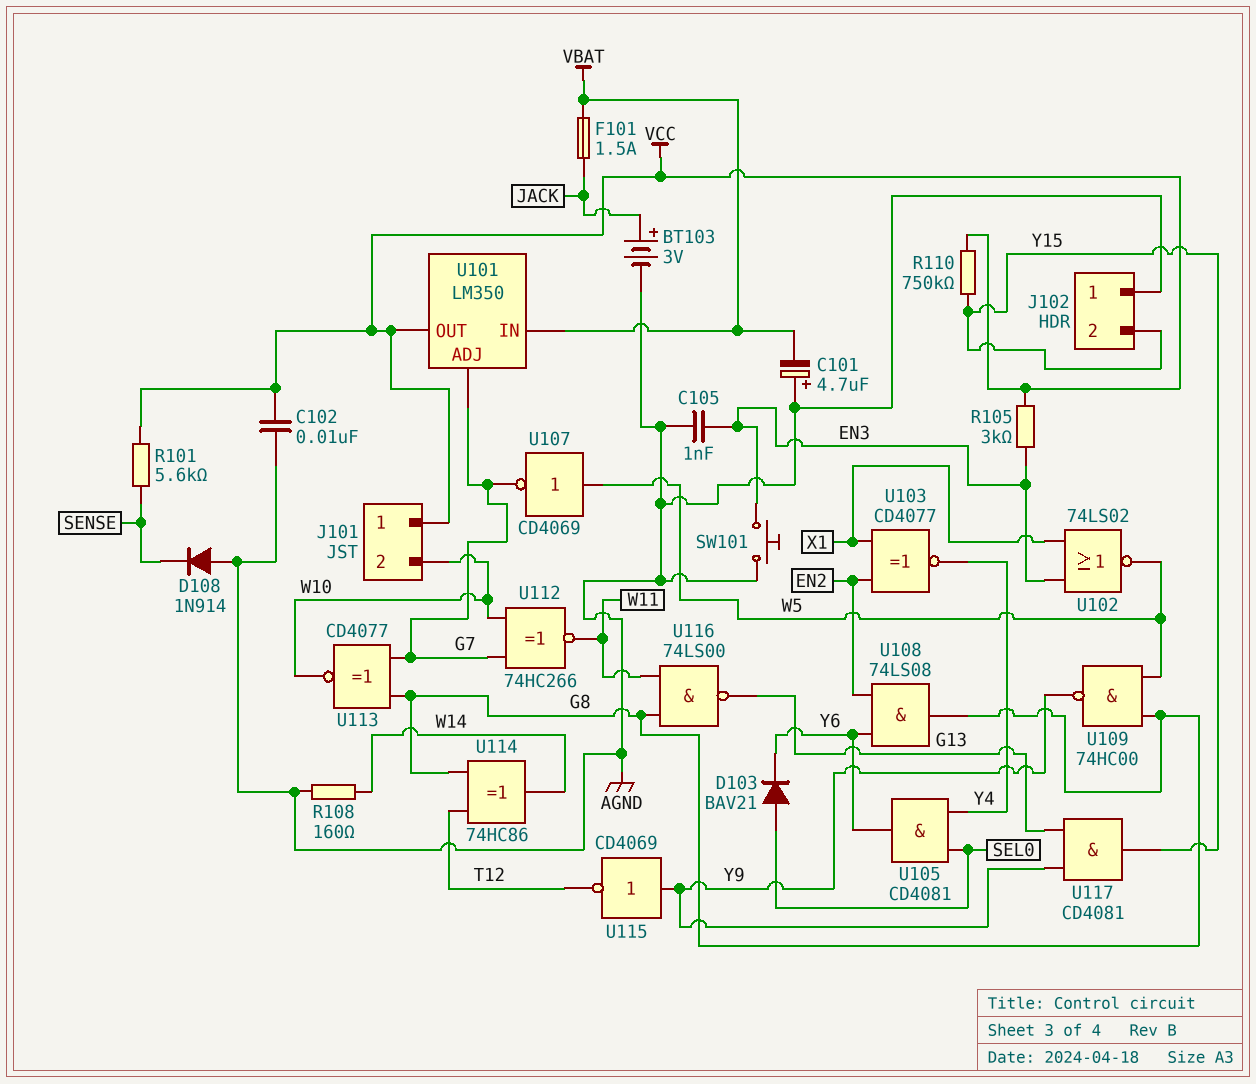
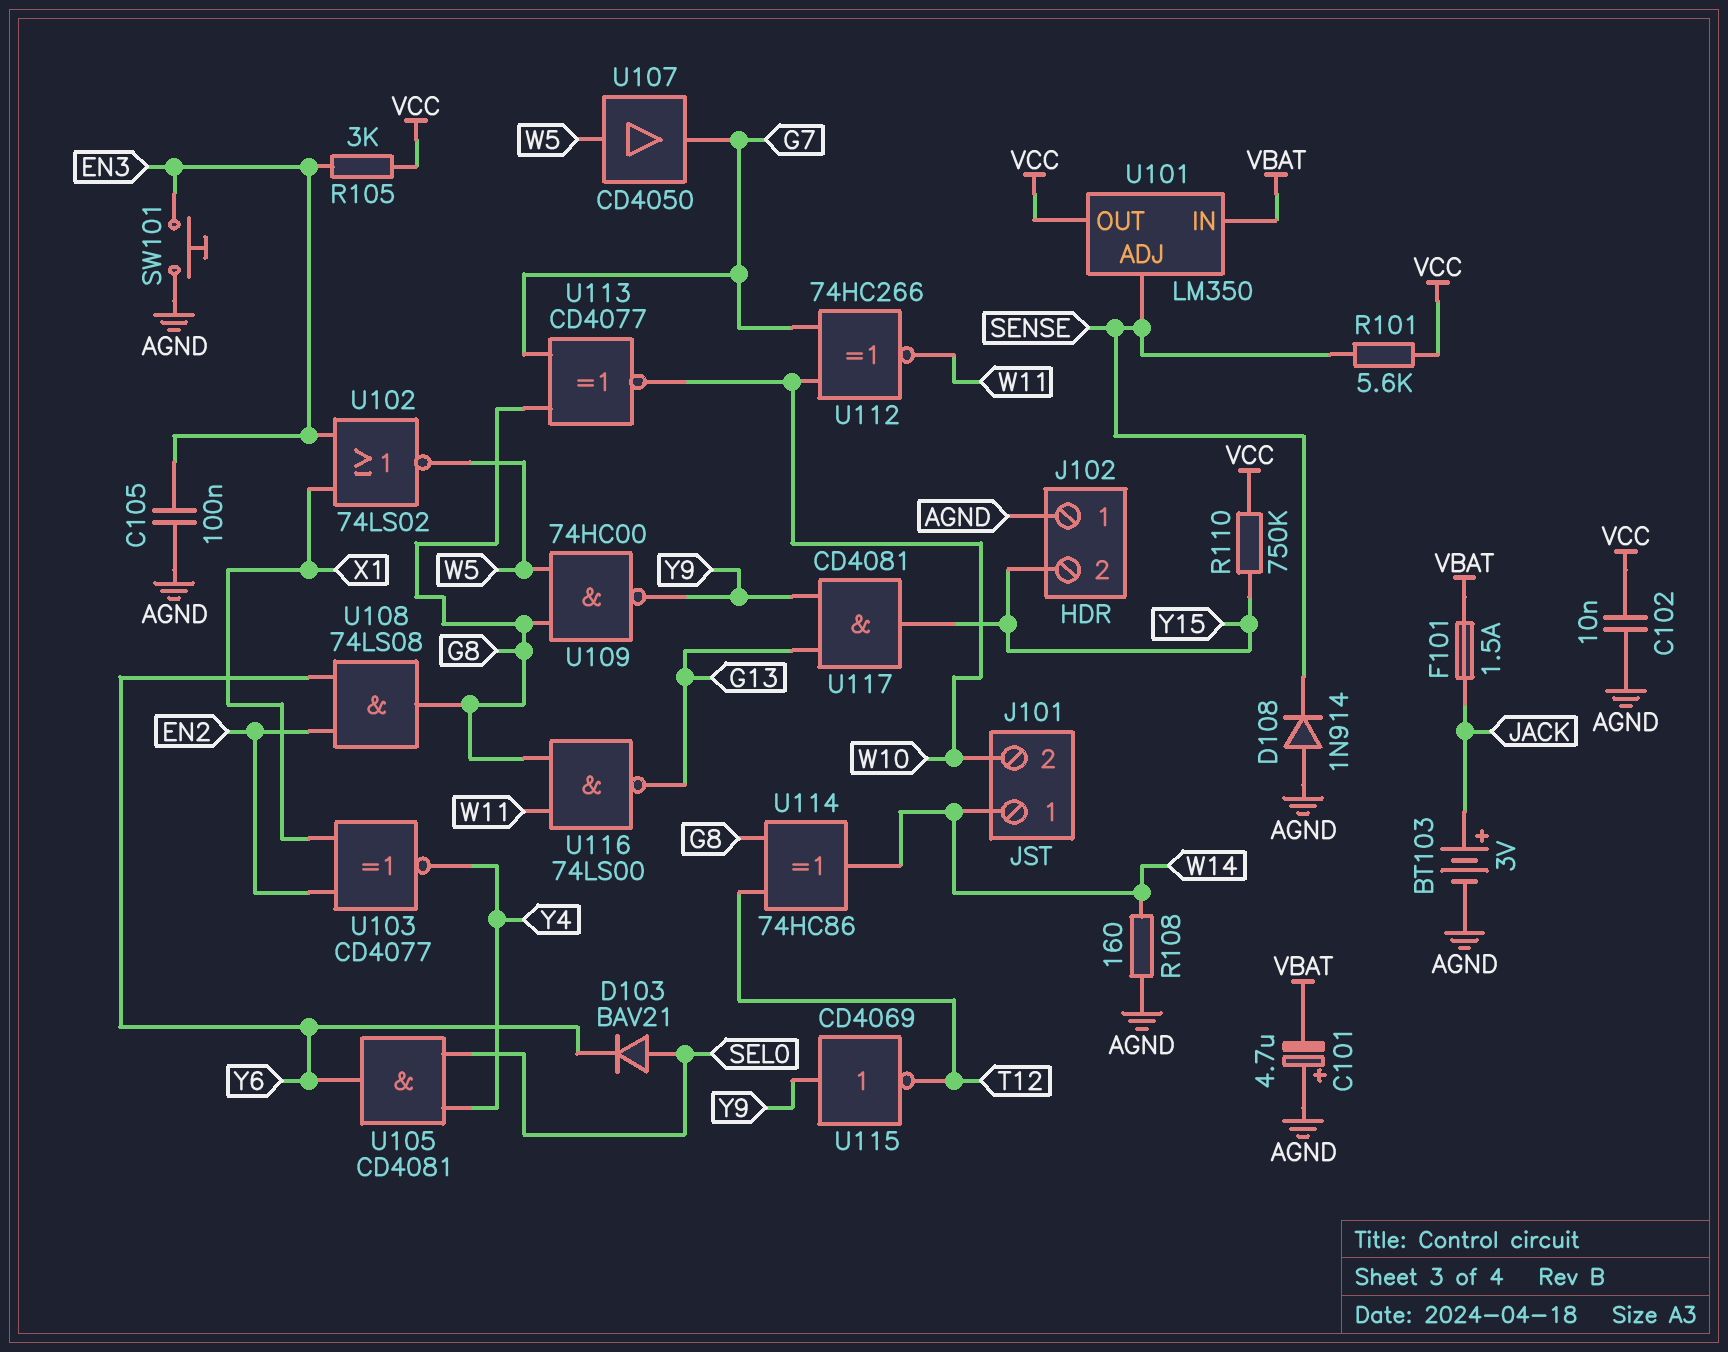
C105: 1nF (AGND, EN3) -> 100nF (AGND, EN3)
J101 pin 1: VCC -> W14
U101 pin ADJ: G7 -> SENSE
U107: NOT CD4069 (in W5, out G7) -> buffer CD4050 (in W5, out G7)

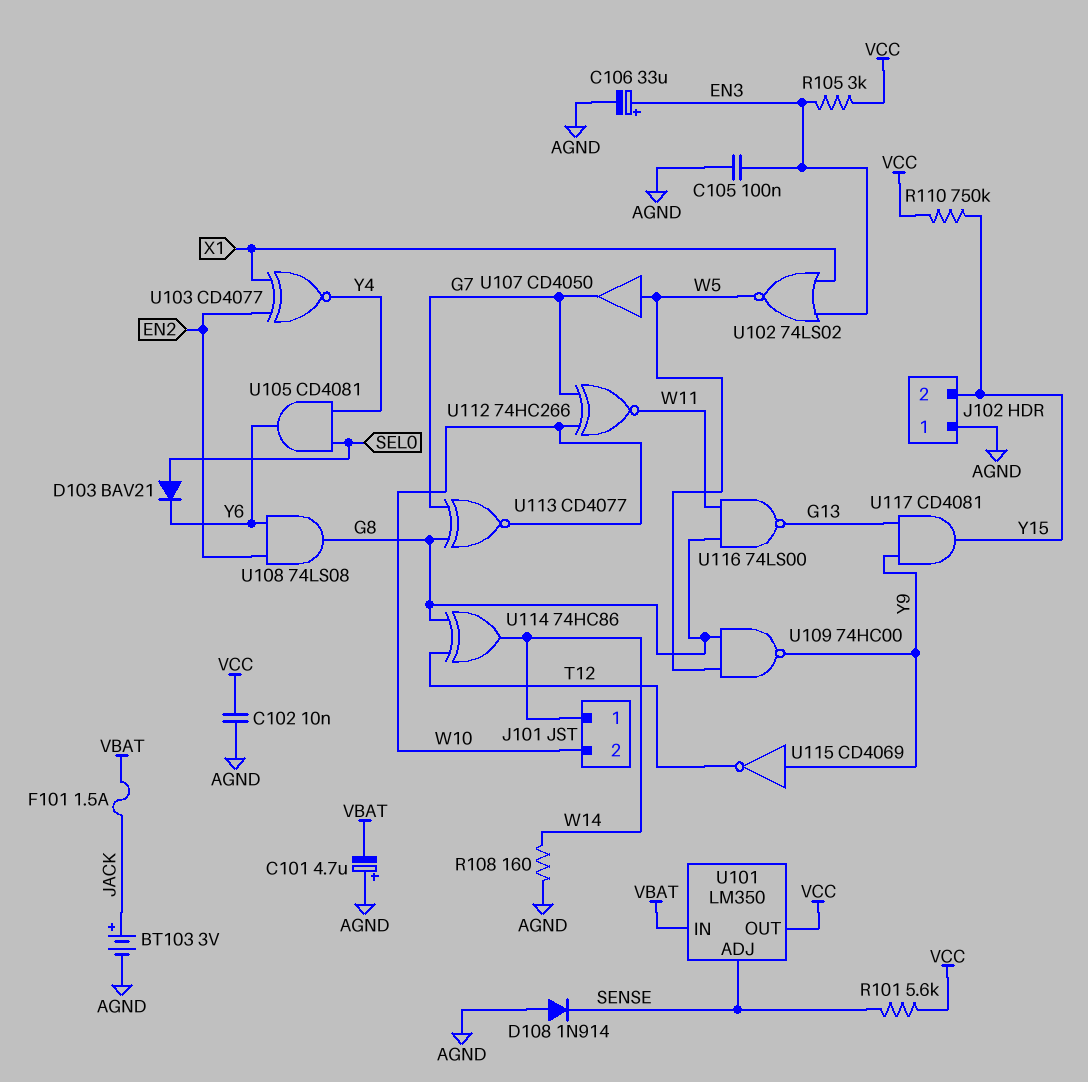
C106: none -> 33uF (plus EN3, minus AGND)
SW101: button (AGND, EN3) -> none

